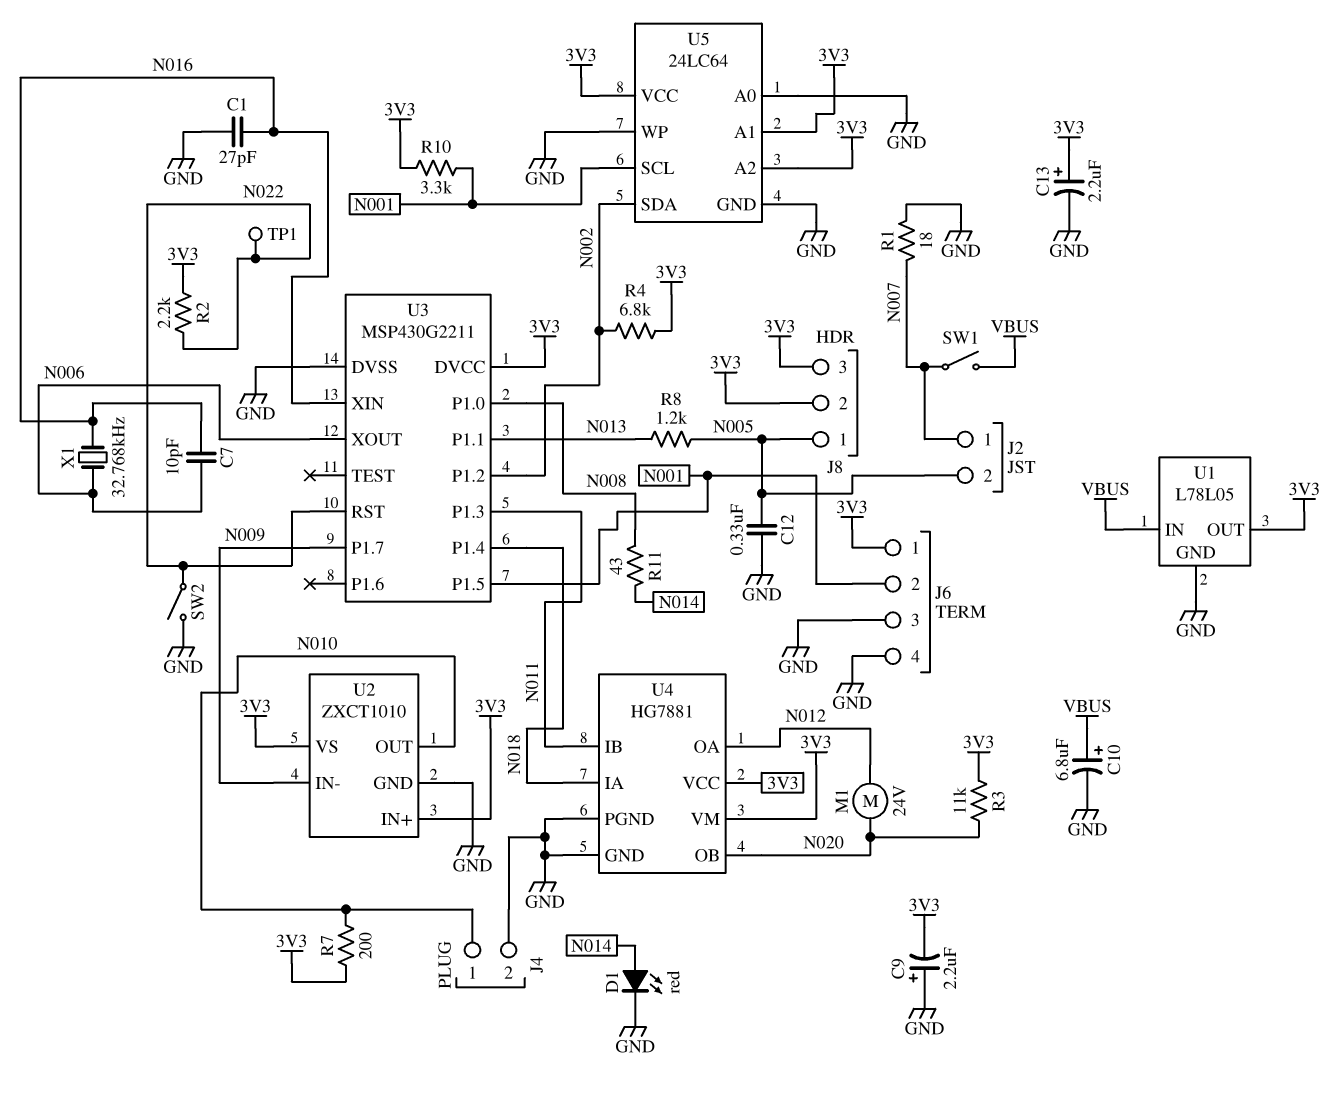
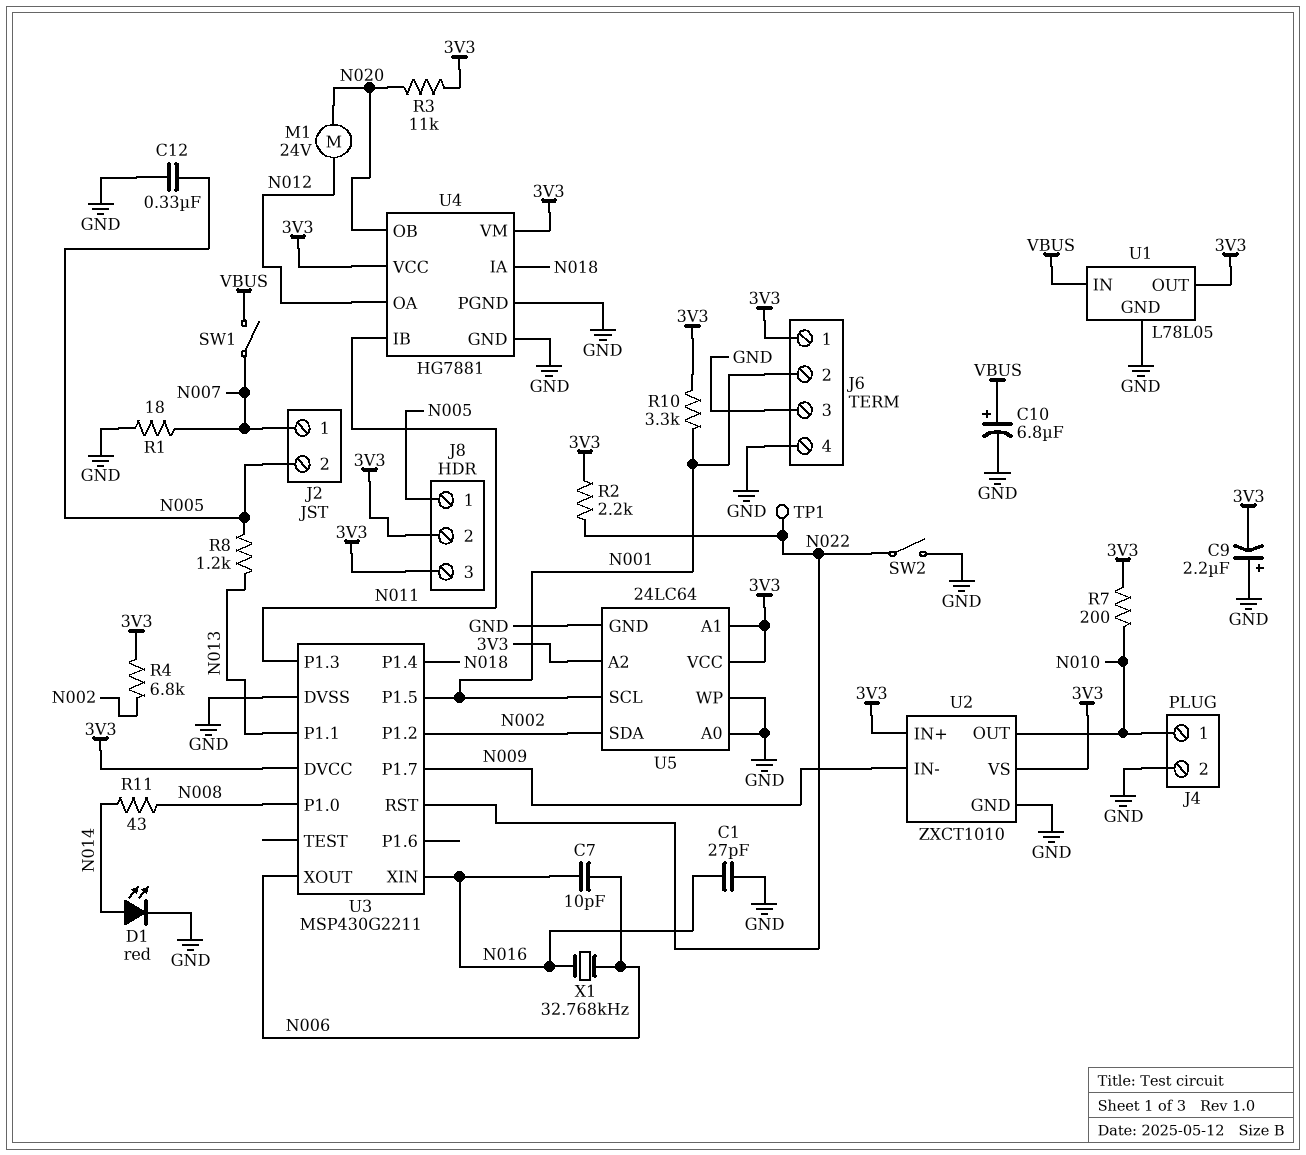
C13: 2.2uF (plus 3V3, minus GND) -> none

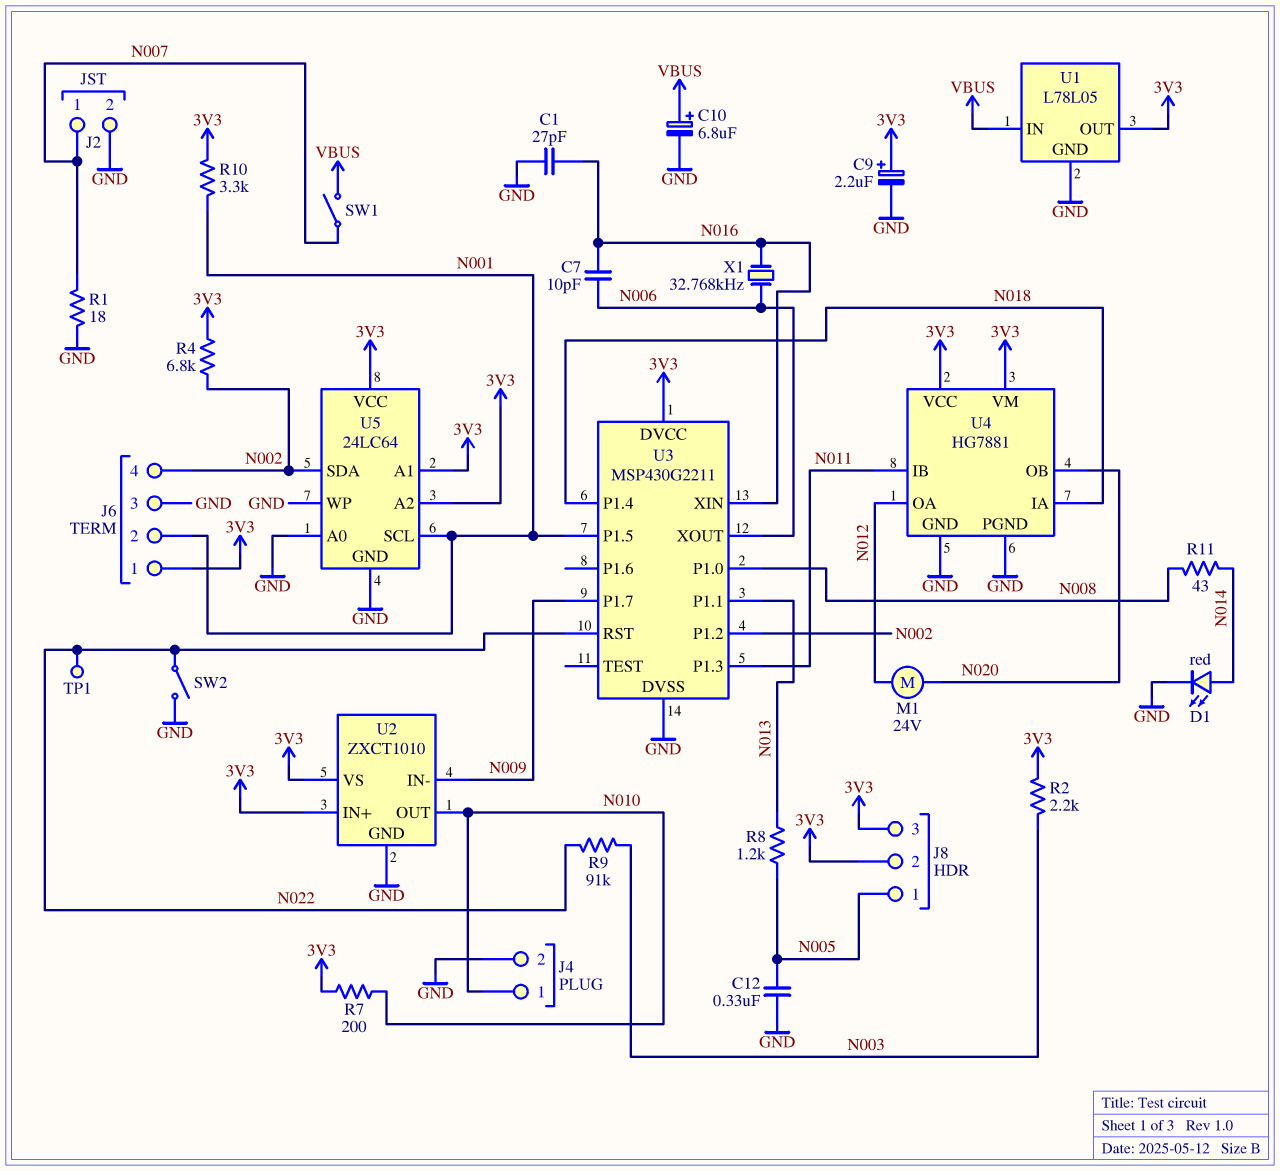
C9: 2.2uF (plus GND, minus 3V3) -> 2.2uF (plus 3V3, minus GND)
J2 pin 2: N005 -> GND
J6 pin 4: GND -> N002
R2: 2.2k (3V3, N022) -> 2.2k (3V3, N003)
R3: 11k (3V3, N020) -> none
R9: none -> 91k (N003, N022)

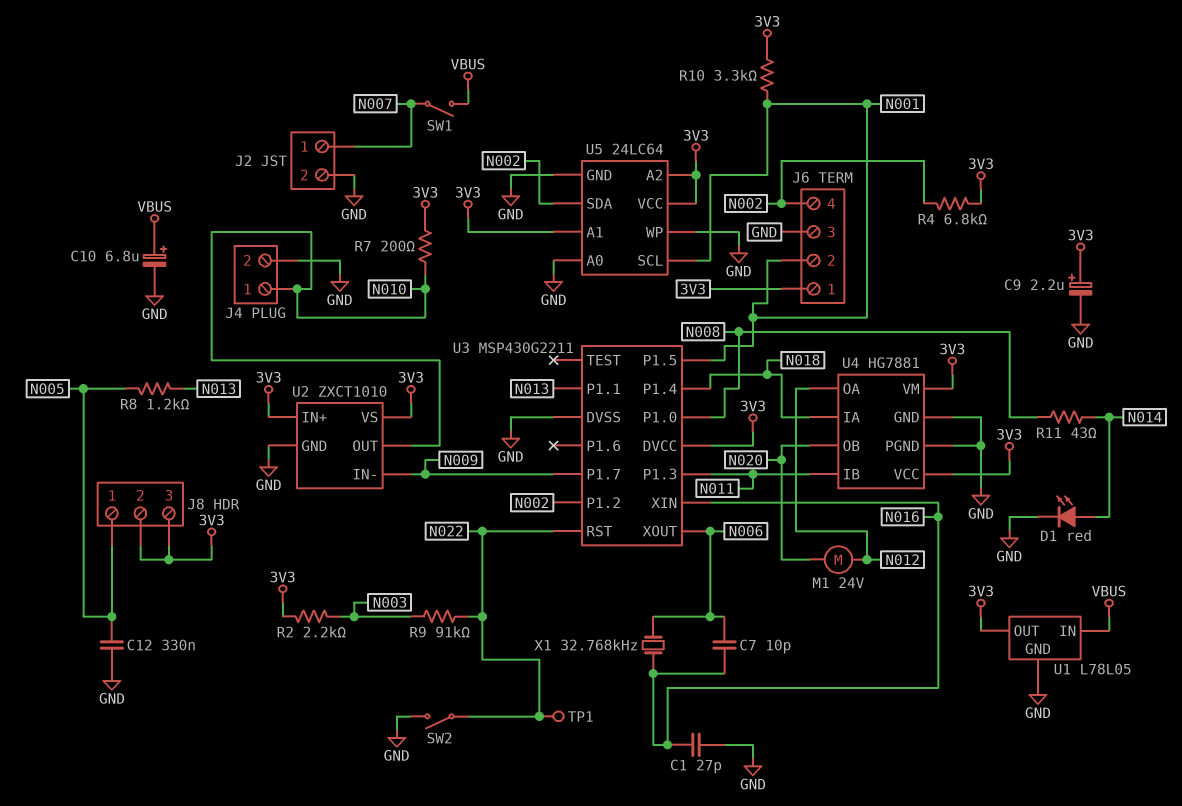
R1: 18 (GND, N007) -> none

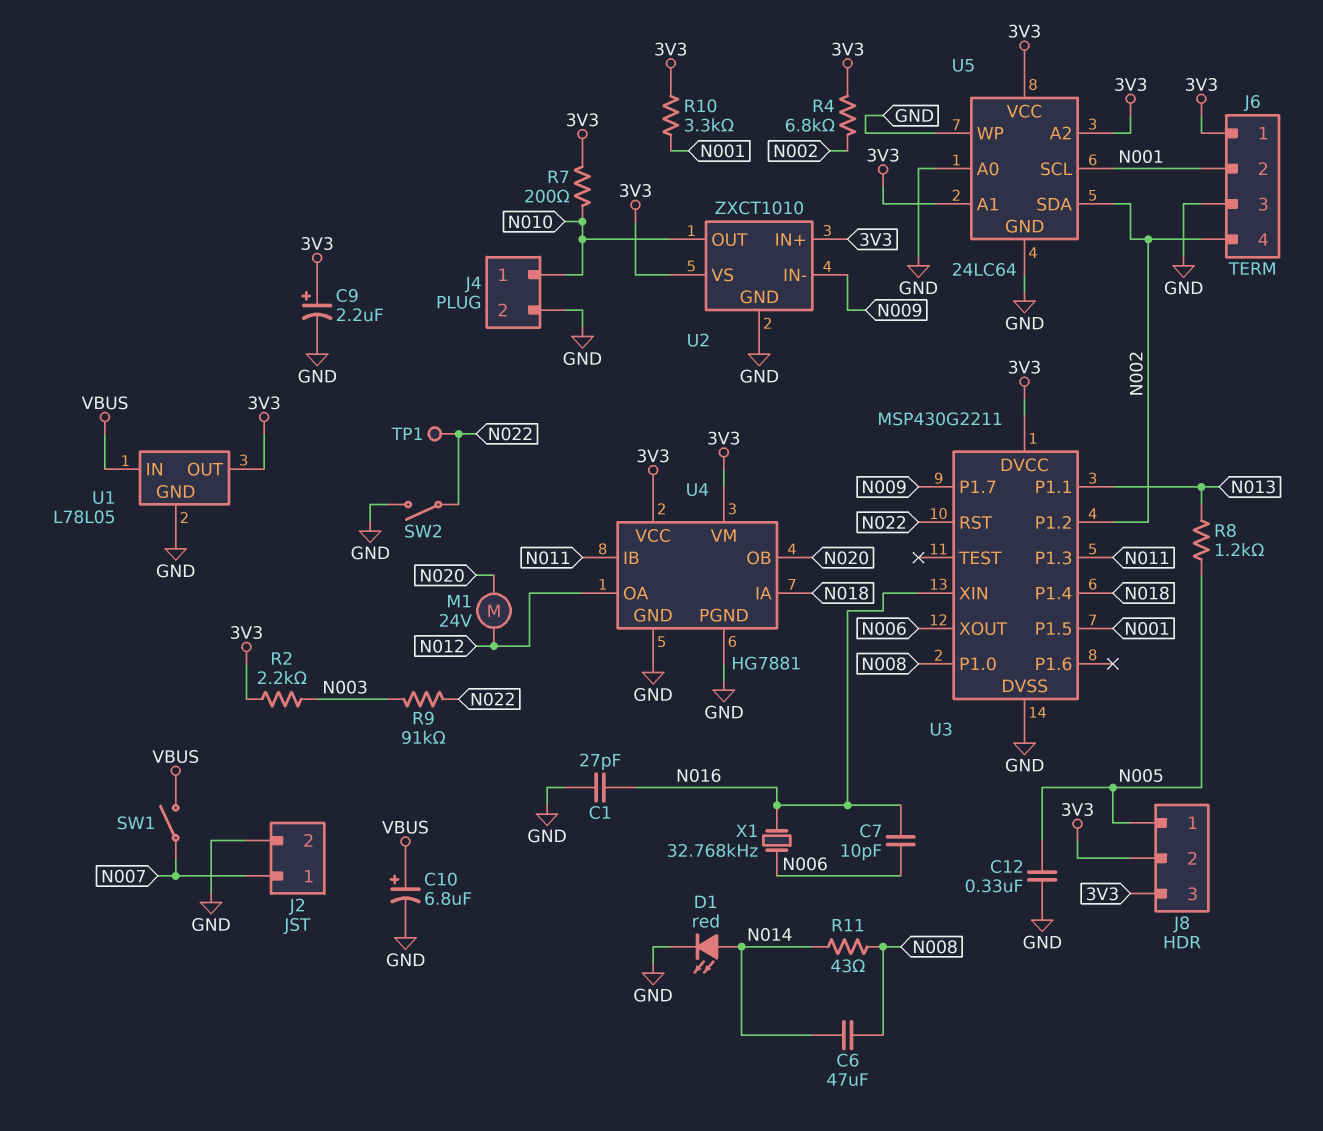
C6: none -> 47uF (N008, N014)

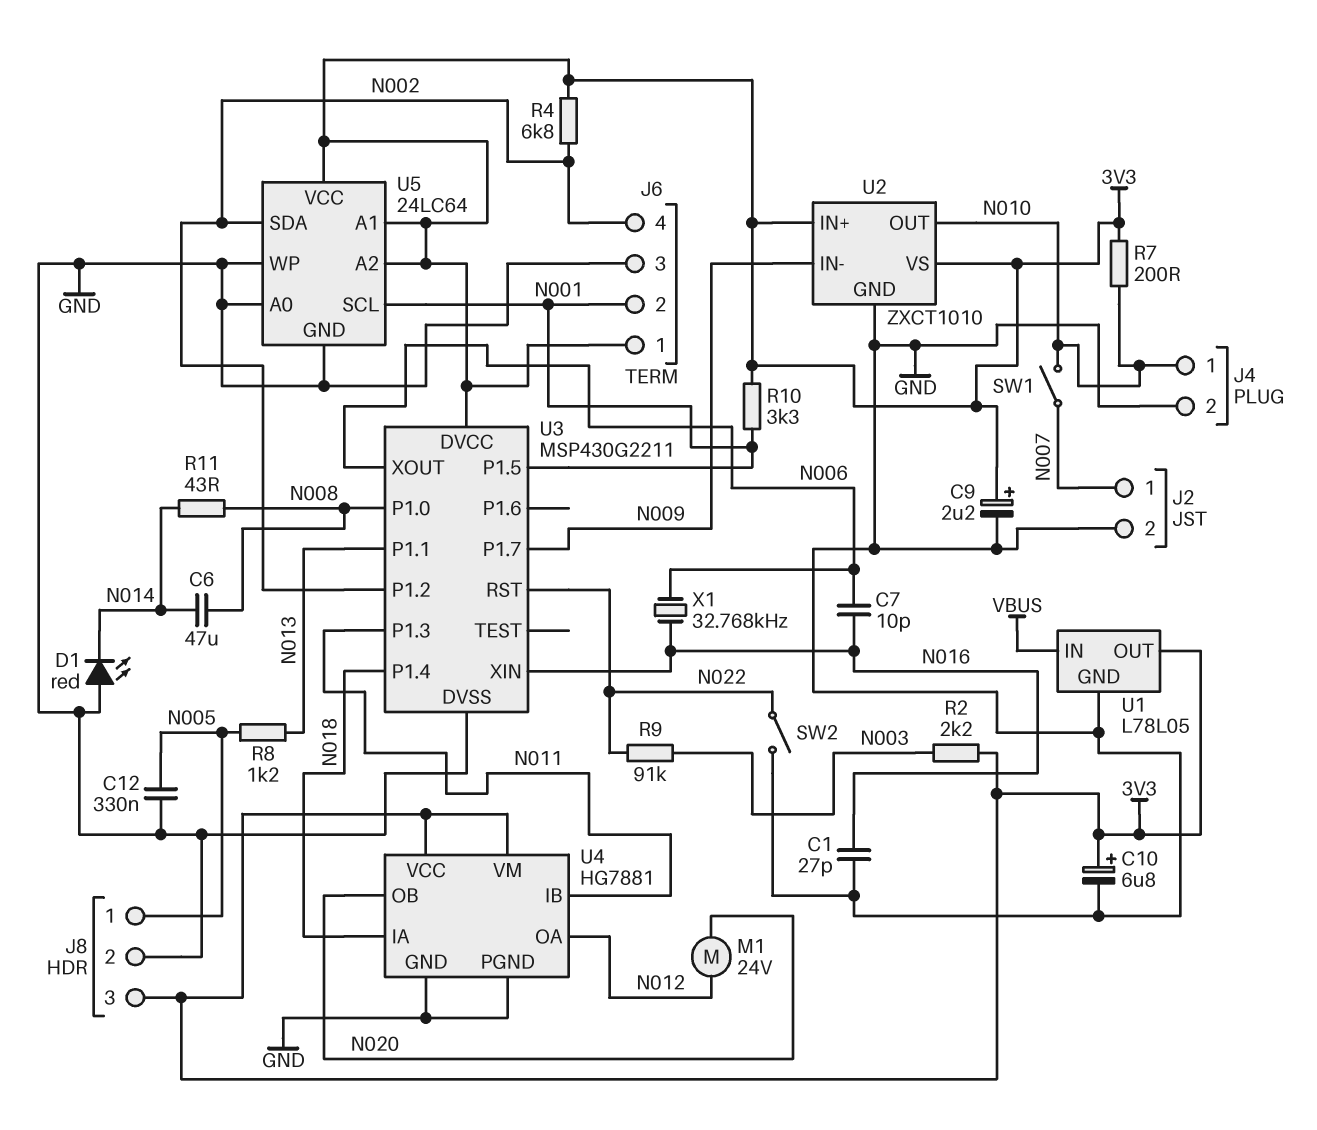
C10: 6.8uF (plus VBUS, minus GND) -> 6.8uF (plus 3V3, minus GND)
D1: LED red (A N014, K GND) -> LED red (A GND, K N014)
J8 pin 2: 3V3 -> GND
SW1: switch (N007, VBUS) -> switch (N007, N010)
TP1: test point (N022) -> none

